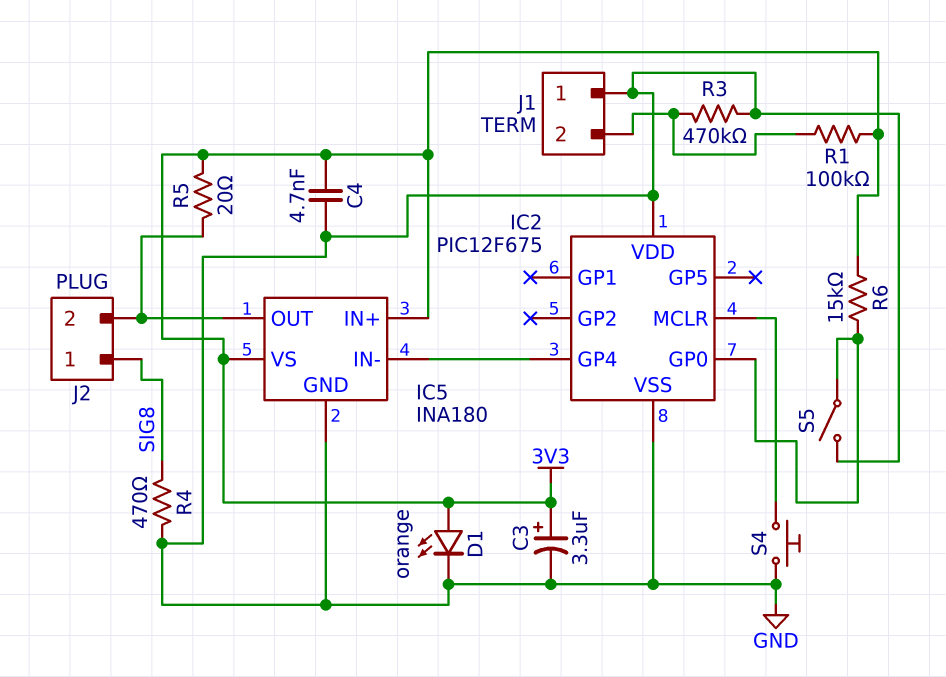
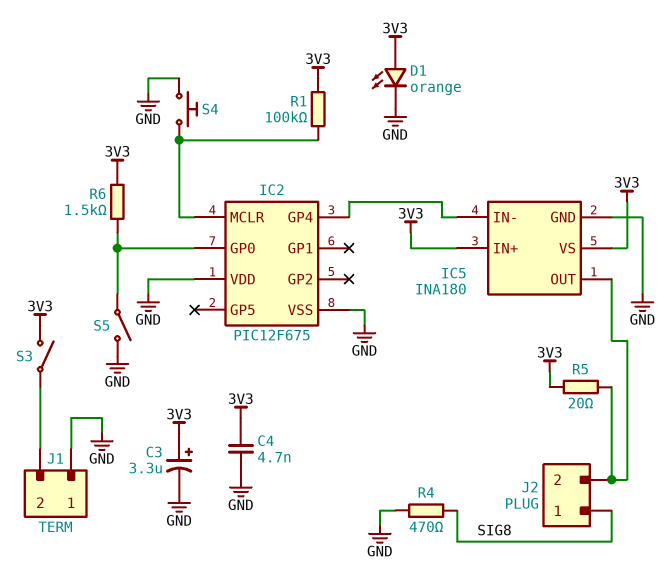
R1: 100k (3V3, J1/2) -> 100k (3V3, IC2/MCLR)
R3: 470k (GND, J1/2) -> none
R6: 15k (3V3, IC2/GP0) -> 1.5k (3V3, IC2/GP0)
S3: none -> switch (3V3, J1/2)

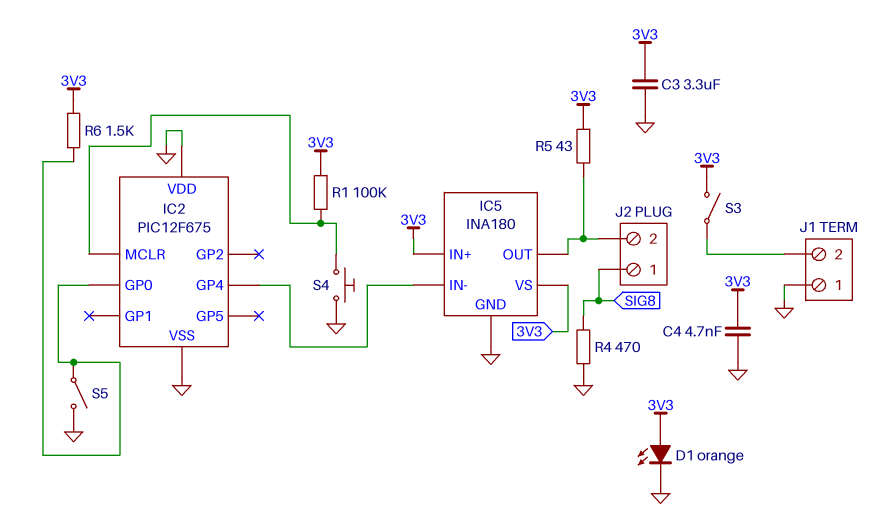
C3: 3.3uF (plus 3V3, minus GND) -> 3.3uF (3V3, GND)
R5: 20 (3V3, IC5/OUT) -> 43 (3V3, IC5/OUT)

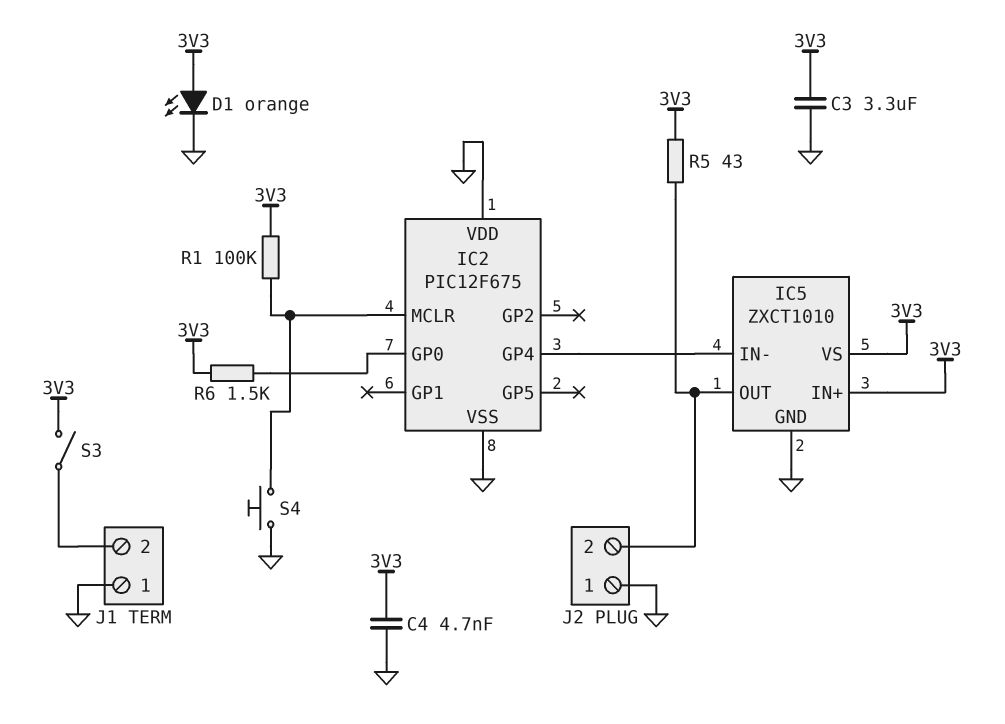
IC5: INA180 -> ZXCT1010
J2 pin 1: SIG8 -> GND
R4: 470 (GND, SIG8) -> none
S5: switch (GND, IC2/GP0) -> none

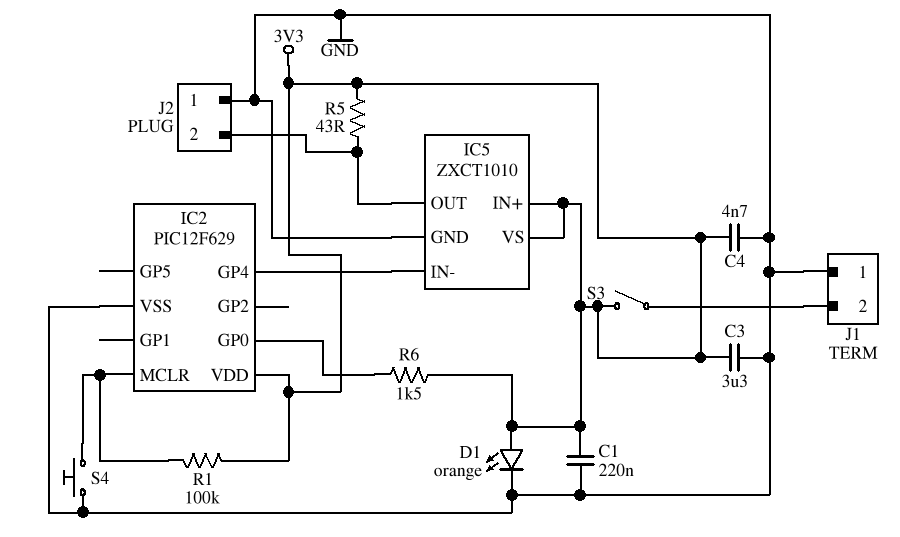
C1: none -> 220nF (3V3, GND)
IC2: PIC12F675 -> PIC12F629
IC2 pin VDD: GND -> 3V3

